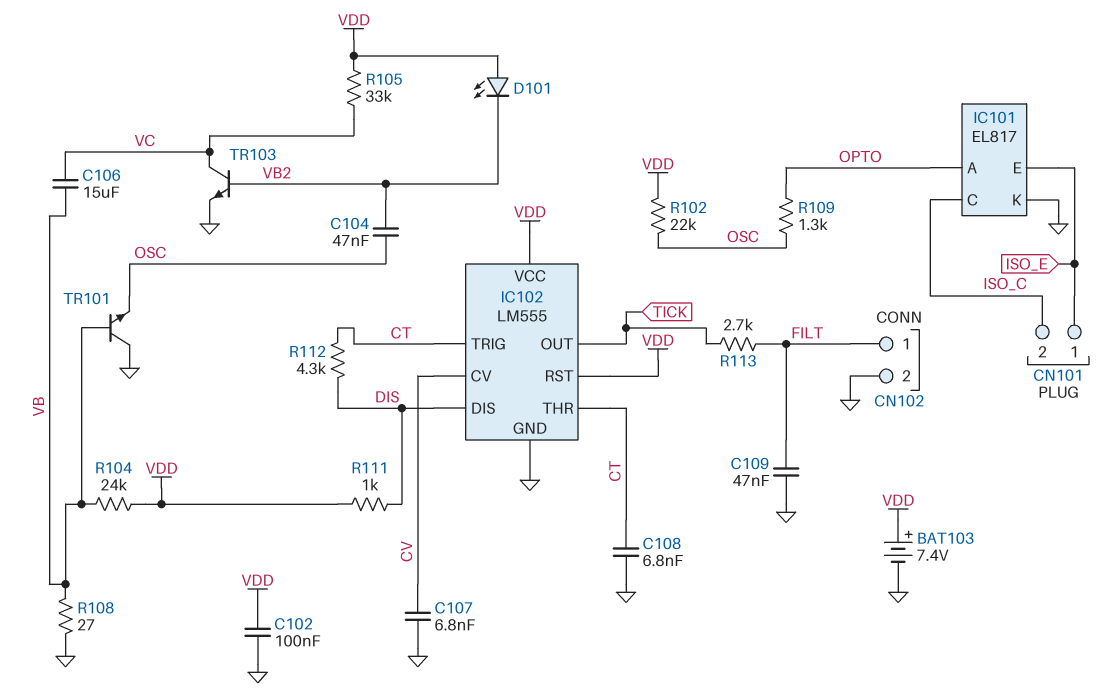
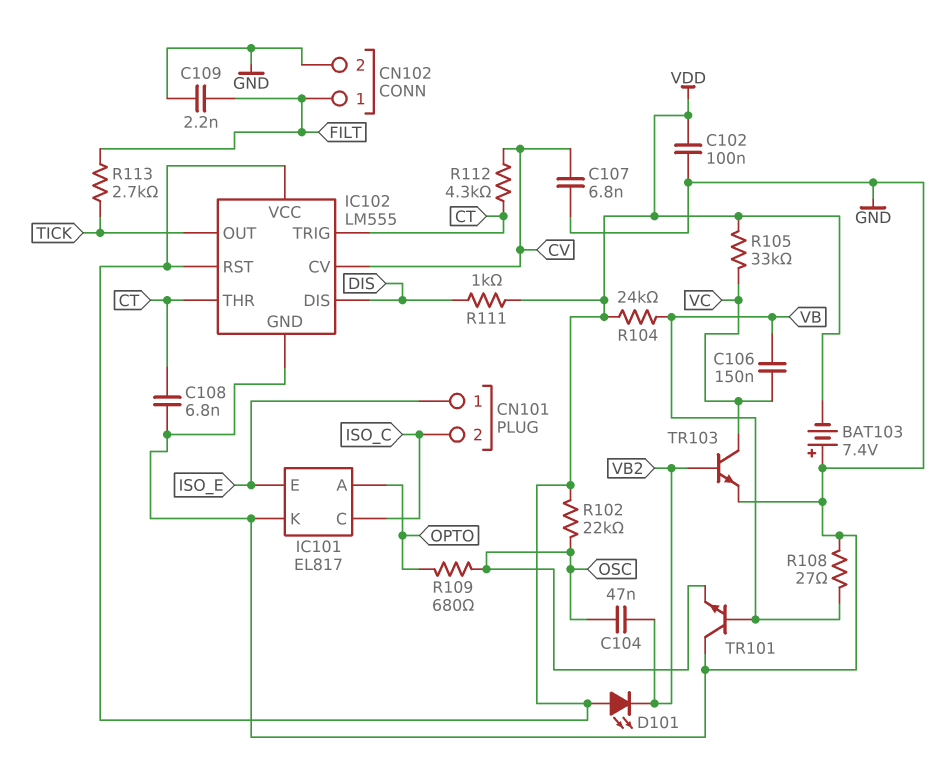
BAT103: 7.4V (plus VDD, minus GND) -> 7.4V (plus GND, minus VDD)
C106: 15uF (VB, VC) -> 150nF (VB, VC)
C109: 47nF (FILT, GND) -> 2.2nF (FILT, GND)
R109: 1.3k (OPTO, OSC) -> 680 (OPTO, OSC)
R112: 4.3k (CT, DIS) -> 4.3k (CT, CV)

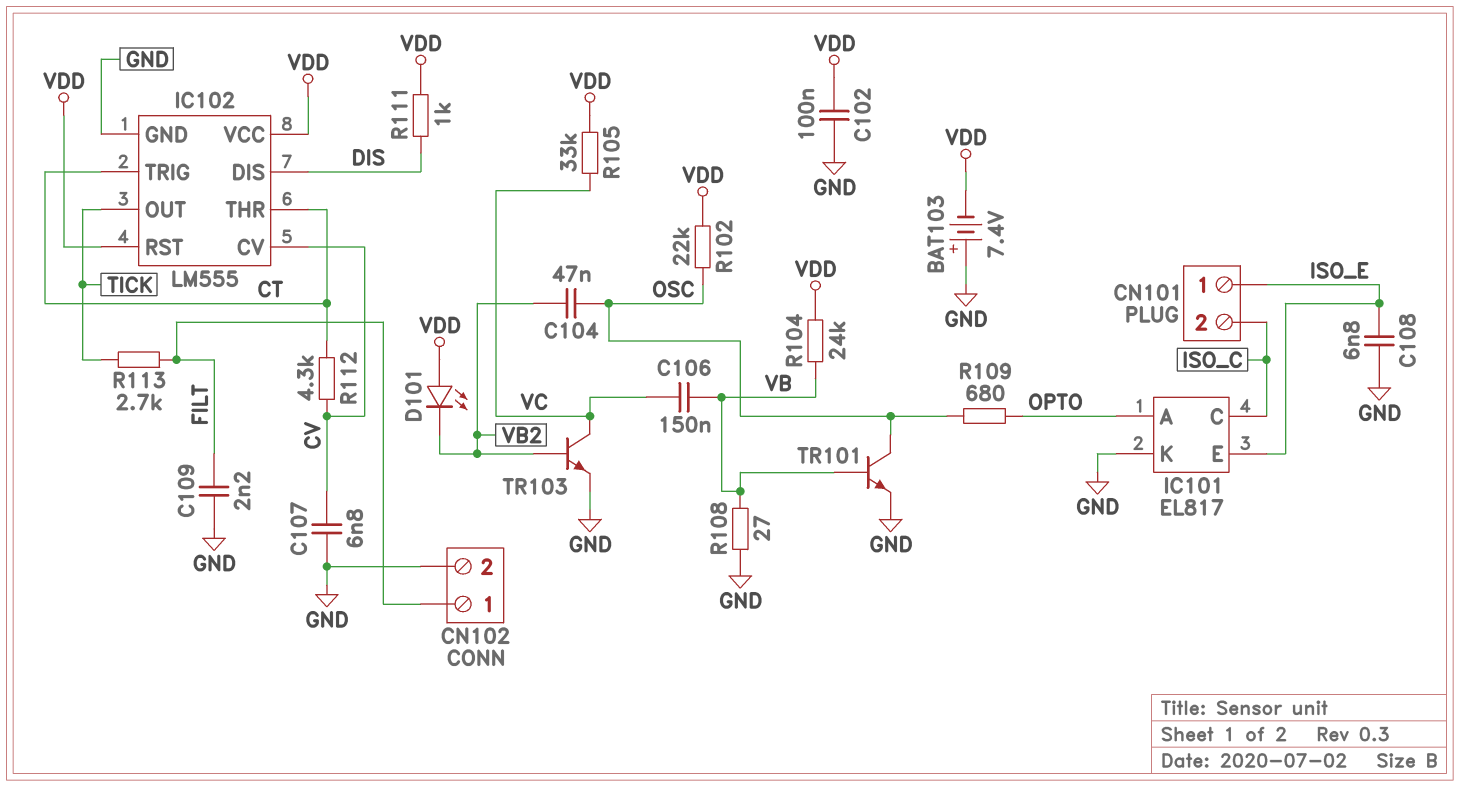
C108: 6.8nF (CT, GND) -> 6.8nF (GND, ISO_E)
TR101: NPN (B VB, C GND, E OSC) -> NPN (B VB, C OSC, E GND)

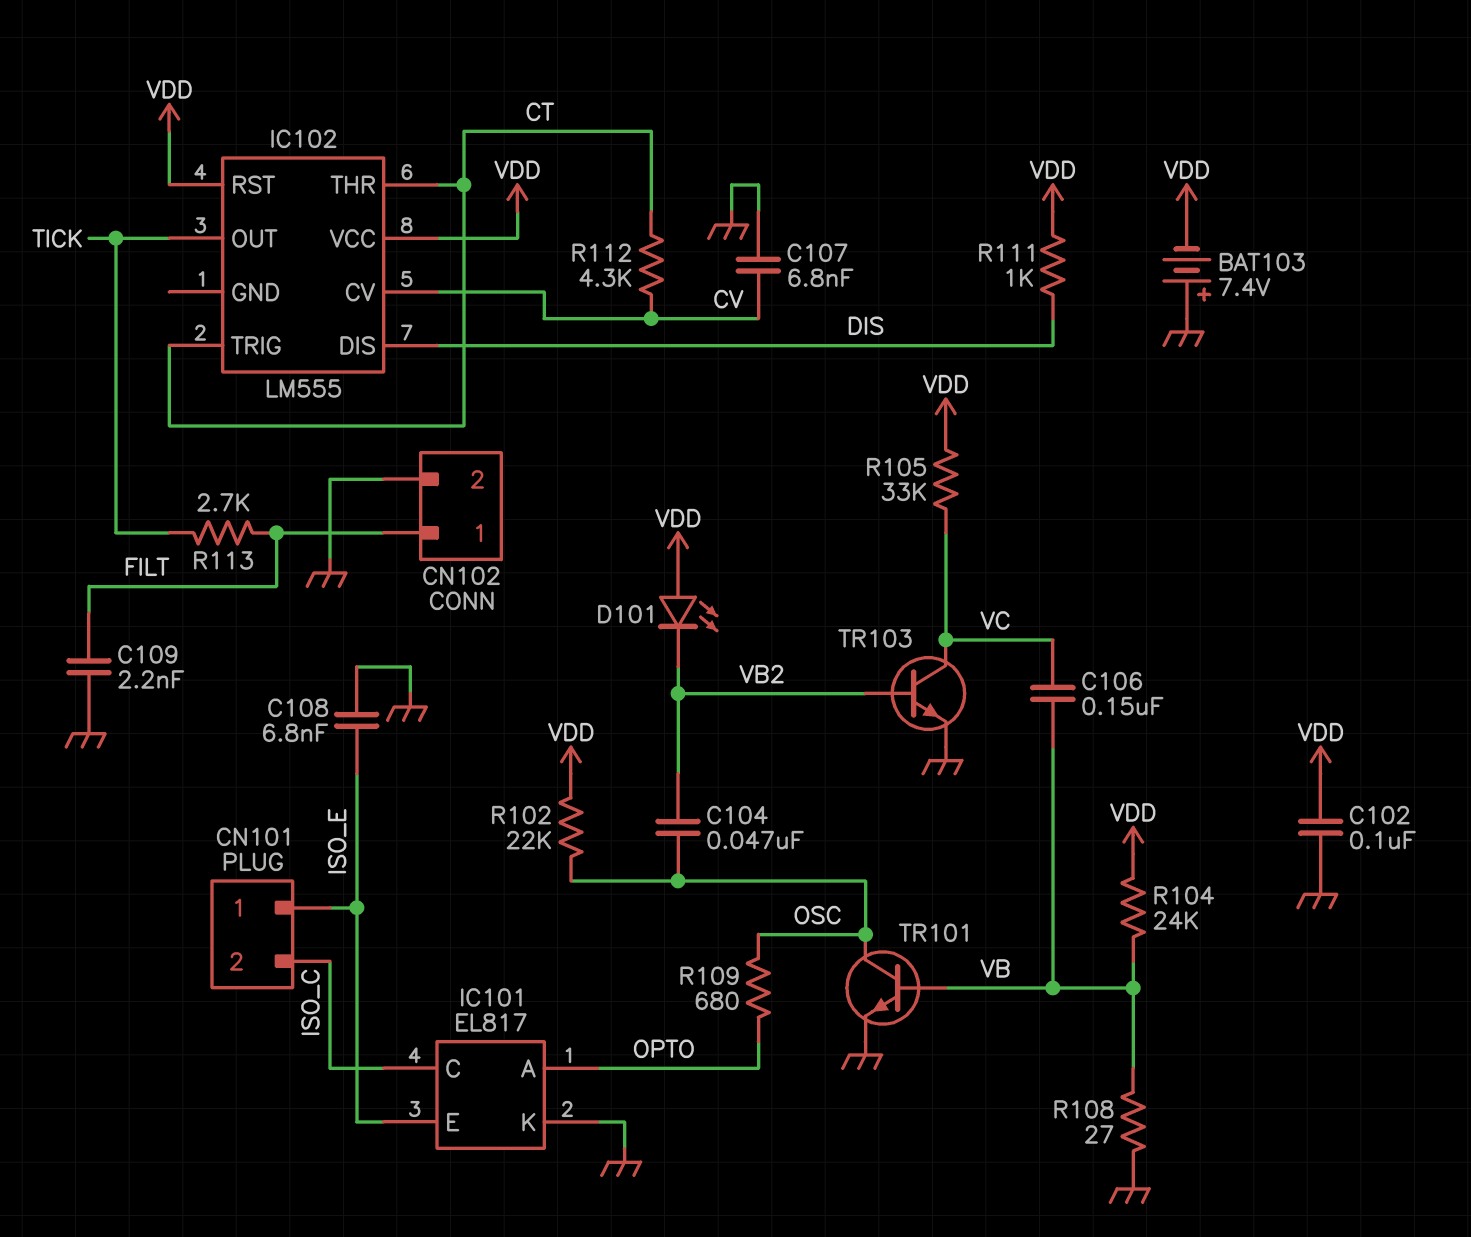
IC102 pin GND: GND -> none

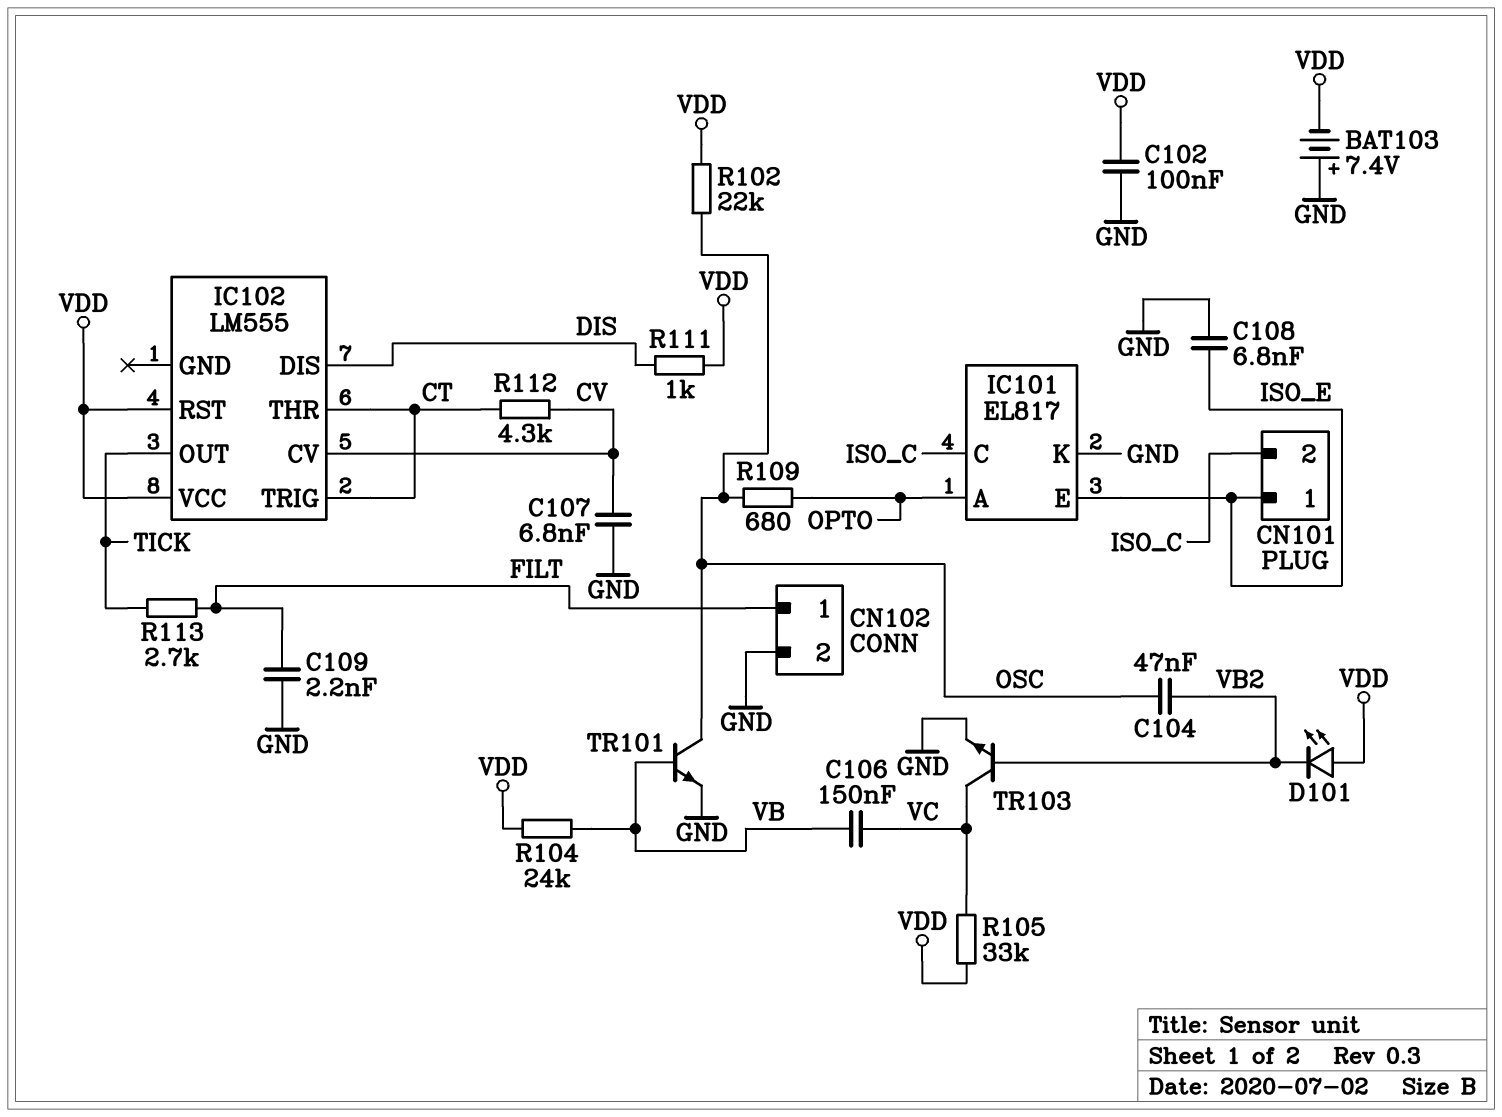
R108: 27 (GND, VB) -> none

